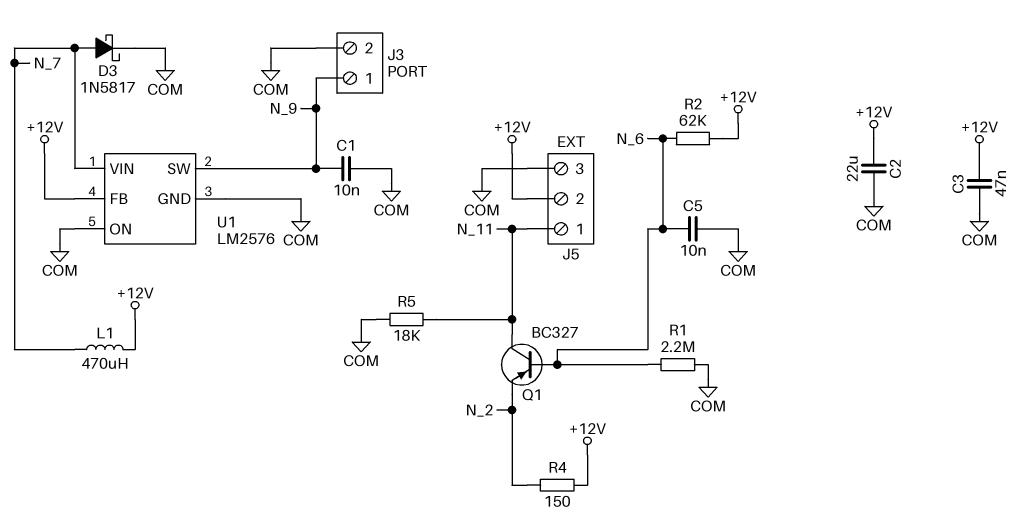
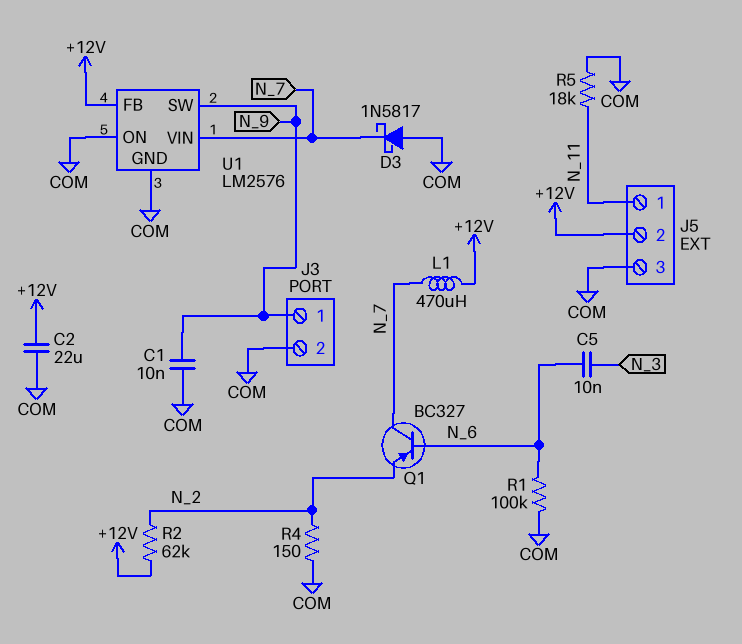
C3: 47nF (+12V, COM) -> none
C5: 10nF (COM, N_6) -> 10nF (N_3, N_6)
D3: schottky 1N5817 (A N_7, K COM) -> schottky 1N5817 (A COM, K N_7)
Q1: PNP BC327 (B N_6, C N_11, E N_2) -> PNP BC327 (B N_6, C N_7, E N_2)
R1: 2.2M (COM, N_6) -> 100k (COM, N_6)
R2: 62k (+12V, N_6) -> 62k (+12V, N_2)
R4: 150 (+12V, N_2) -> 150 (COM, N_2)

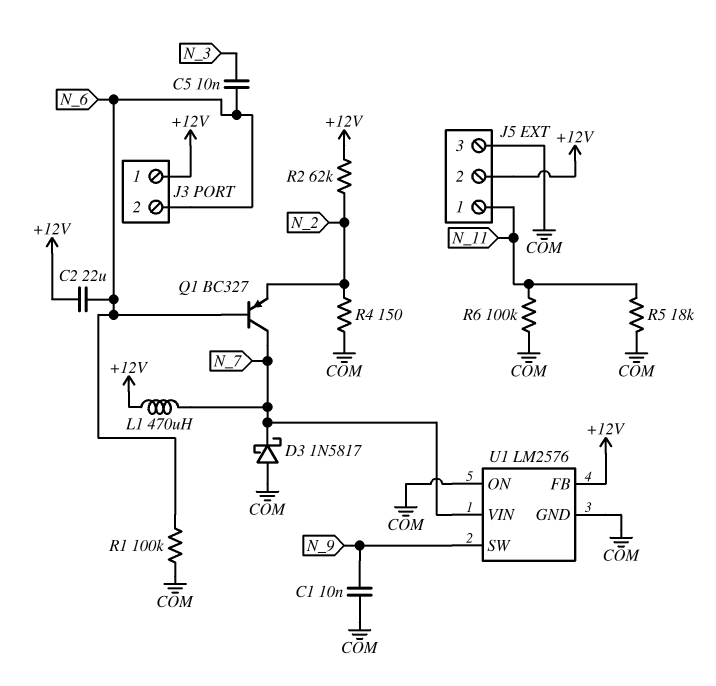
C2: 22uF (+12V, COM) -> 22uF (+12V, N_6)
J3 pin 1: N_9 -> +12V
J3 pin 2: COM -> N_6
R6: none -> 100k (COM, N_11)

